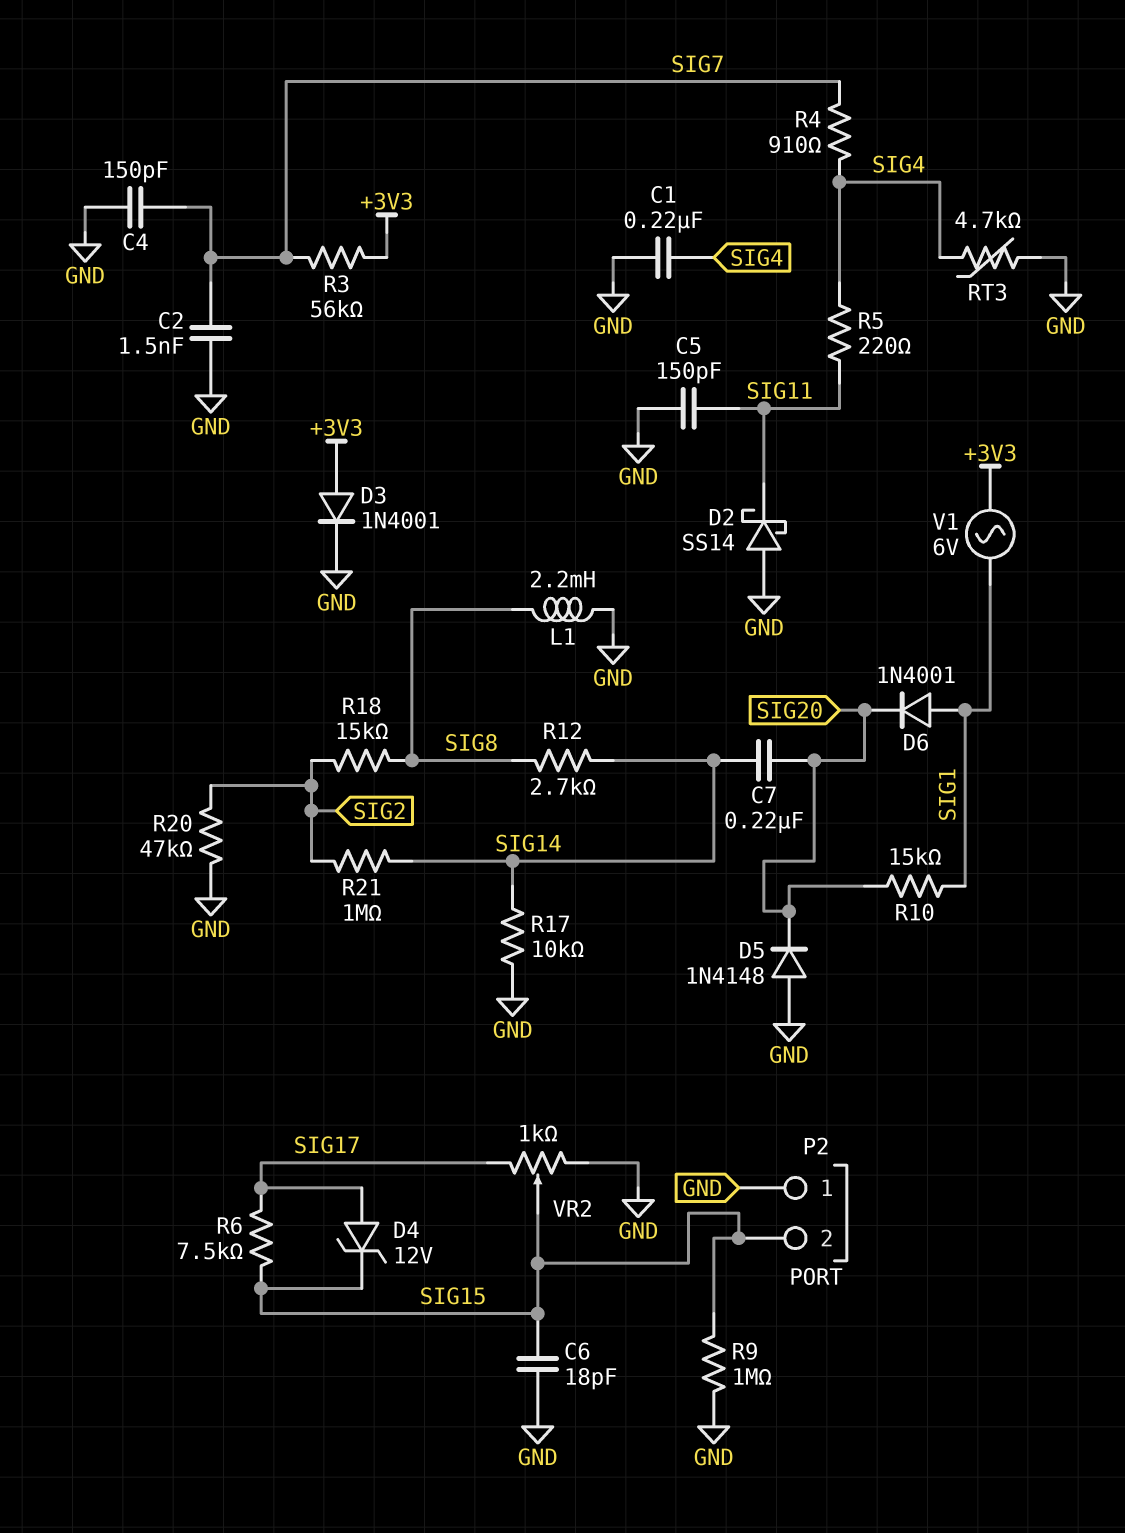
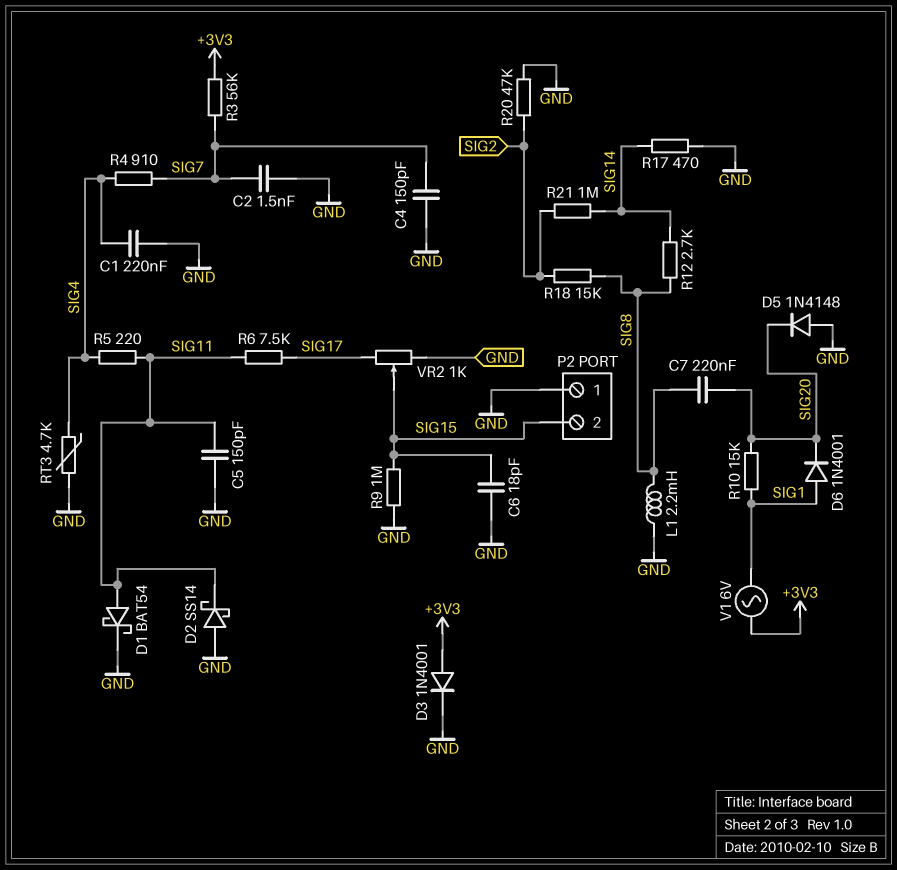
C7: 220nF (SIG14, SIG20) -> 220nF (SIG8, SIG20)
D1: none -> schottky BAT54 (A SIG11, K GND)
D4: zener 12V (A SIG17, K SIG15) -> none
R6: 7.5k (SIG15, SIG17) -> 7.5k (SIG11, SIG17)
R17: 10k (GND, SIG14) -> 470 (GND, SIG14)

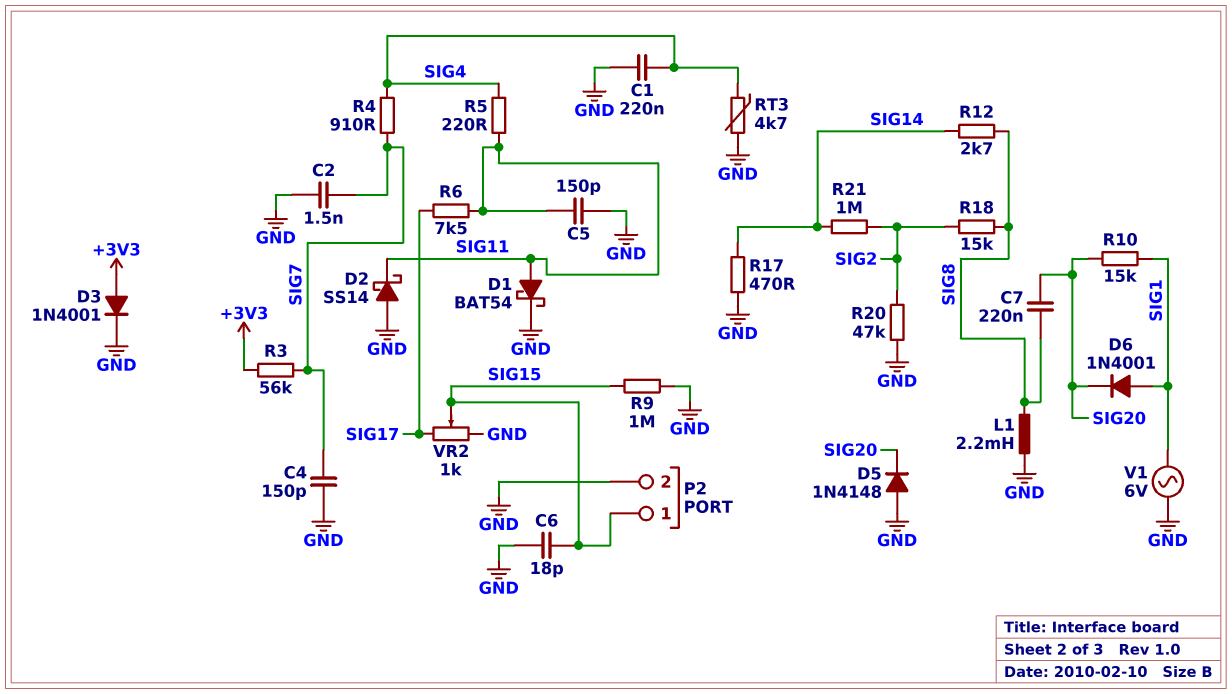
P2 pin 1: GND -> SIG15
P2 pin 2: SIG15 -> GND
V1: AC 6V (+3V3, SIG1) -> AC 6V (GND, SIG1)

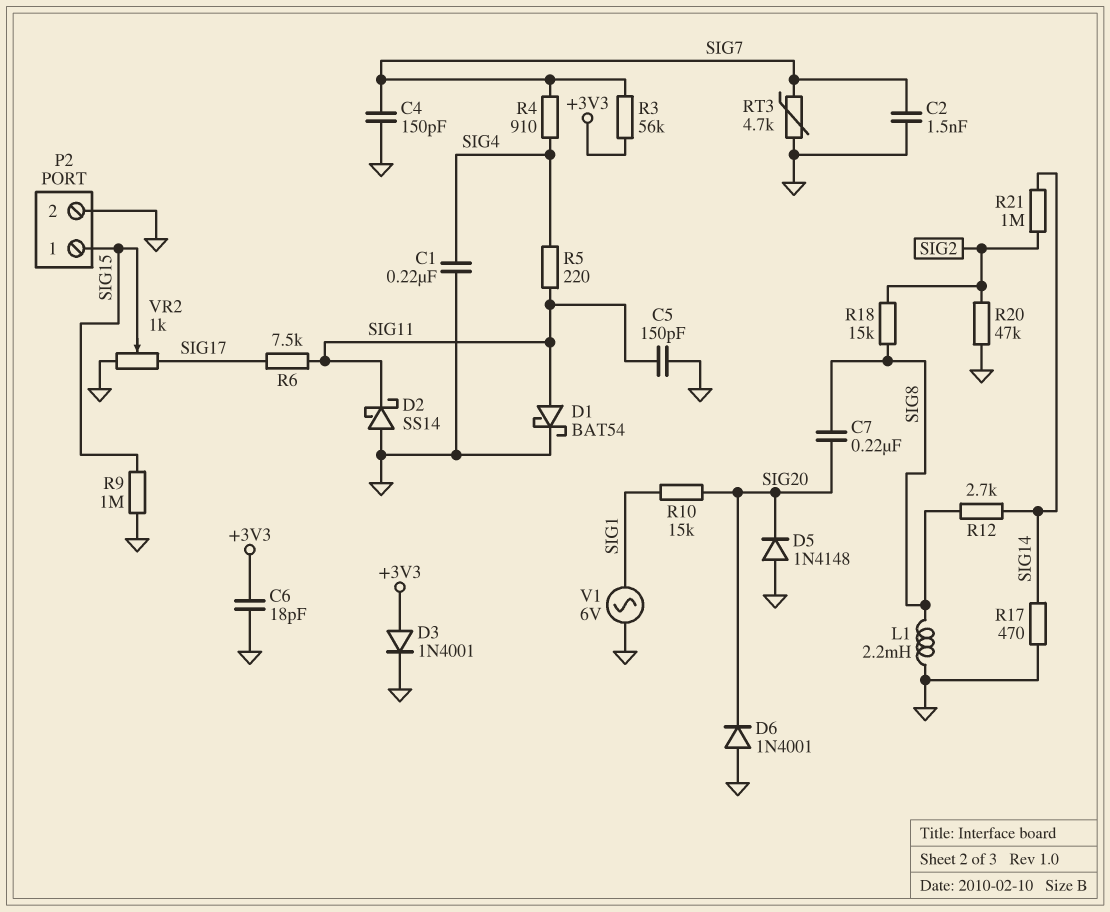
C6: 18pF (GND, SIG15) -> 18pF (+3V3, GND)
D6: diode 1N4001 (A SIG1, K SIG20) -> diode 1N4001 (A GND, K SIG20)
RT3: 4.7k (GND, SIG4) -> 4.7k (GND, SIG7)

